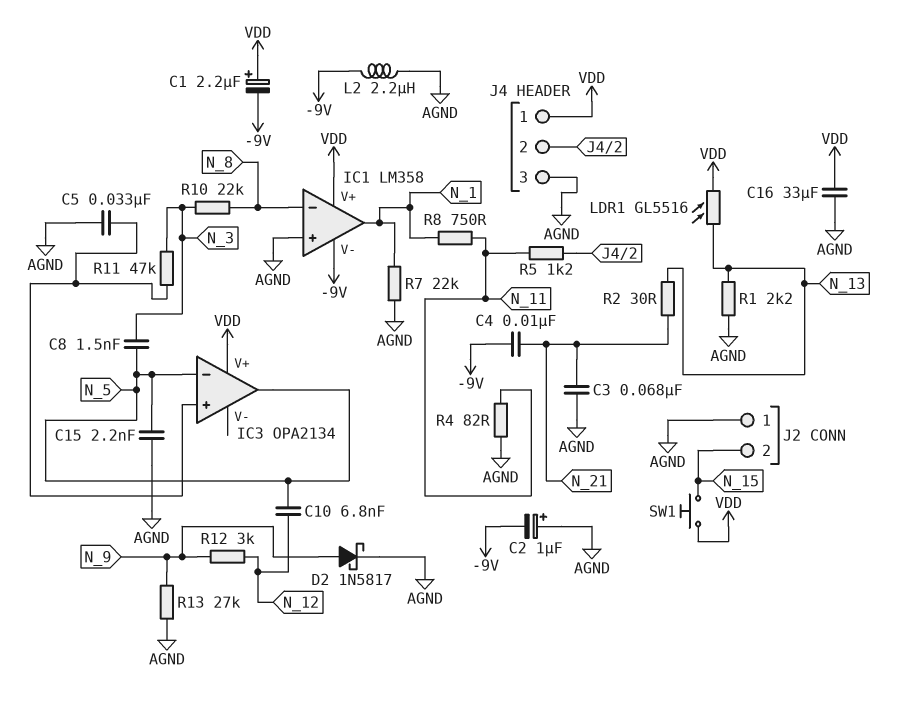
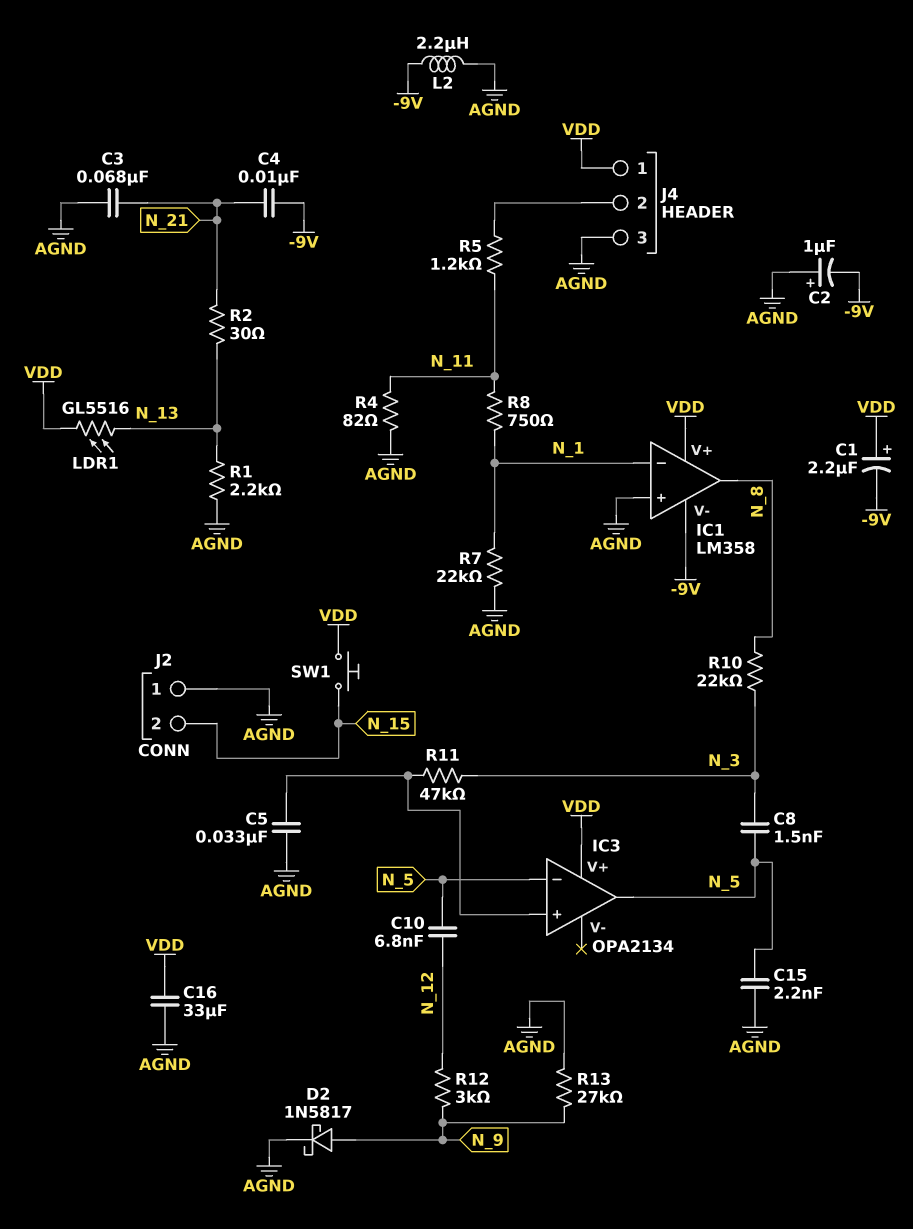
IC1 pin in-: N_8 -> N_1
IC1 pin out: N_1 -> N_8

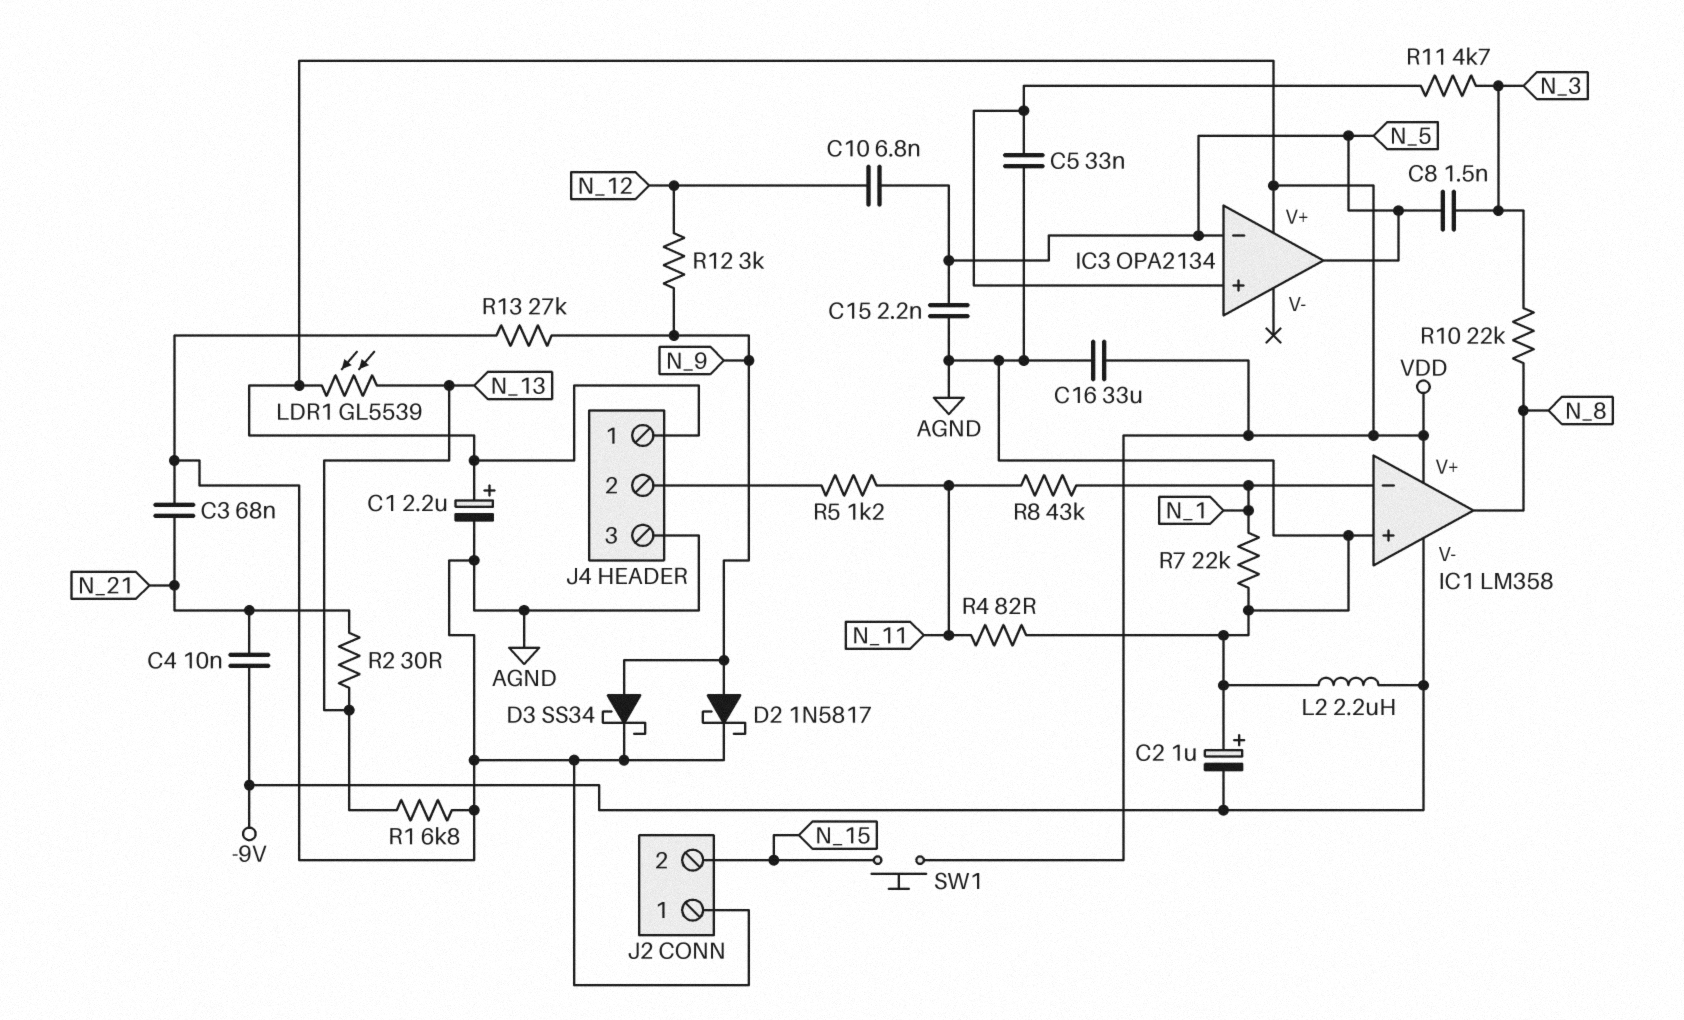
C1: 2.2uF (plus VDD, minus -9V) -> 2.2uF (plus VDD, minus AGND)
D3: none -> schottky SS34 (A N_9, K AGND)
LDR1: GL5516 (N_13, VDD) -> GL5539 (N_13, VDD)
R1: 2.2k (AGND, N_13) -> 6.8k (AGND, N_13)
R8: 750 (N_1, N_11) -> 43k (N_1, N_11)
R11: 47k (IC3/in+, N_3) -> 4.7k (IC3/in+, N_3)

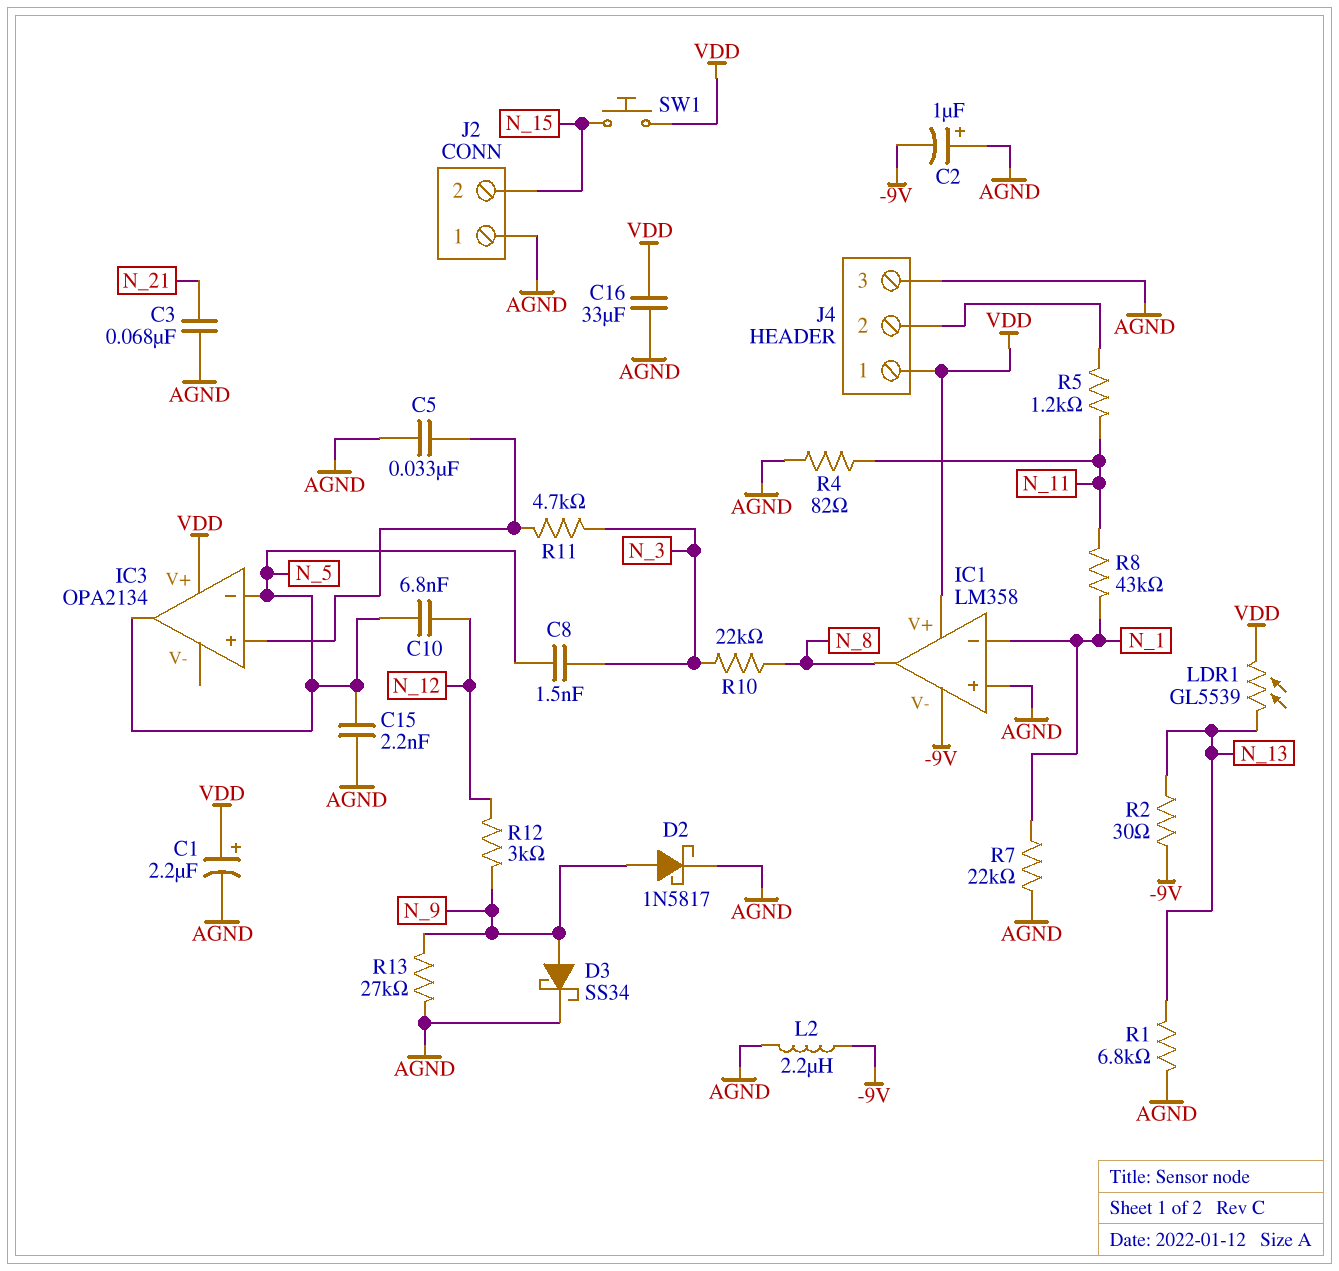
C4: 10nF (-9V, N_21) -> none
R2: 30 (N_13, N_21) -> 30 (-9V, N_13)

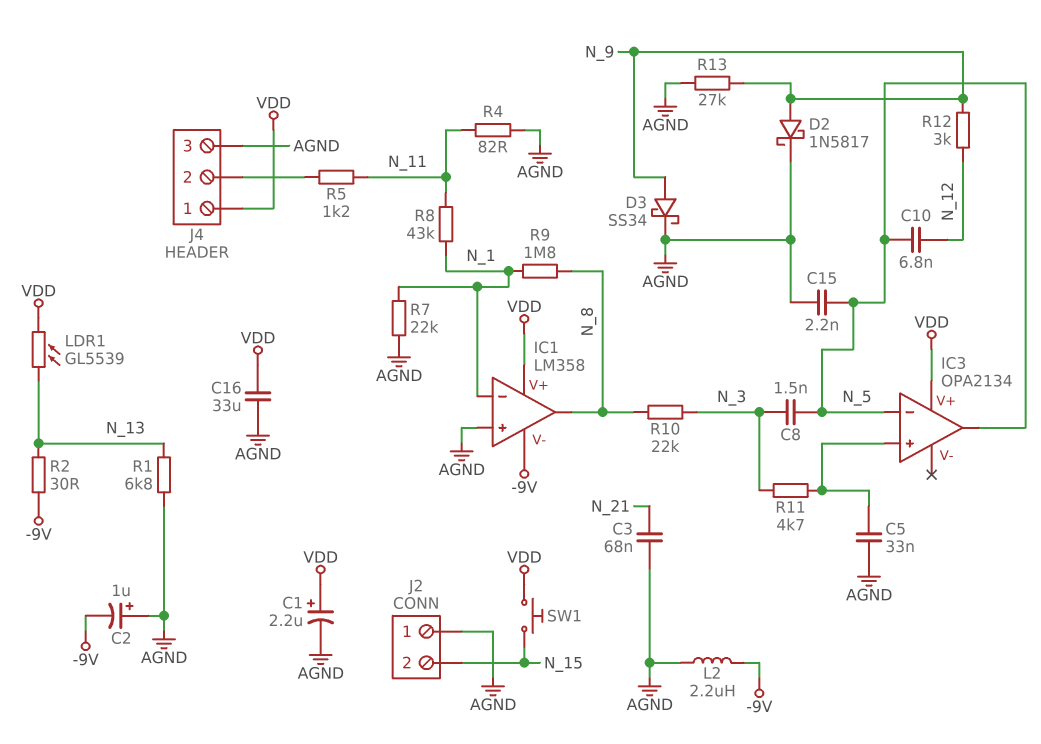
R9: none -> 1.8M (N_1, N_8)

